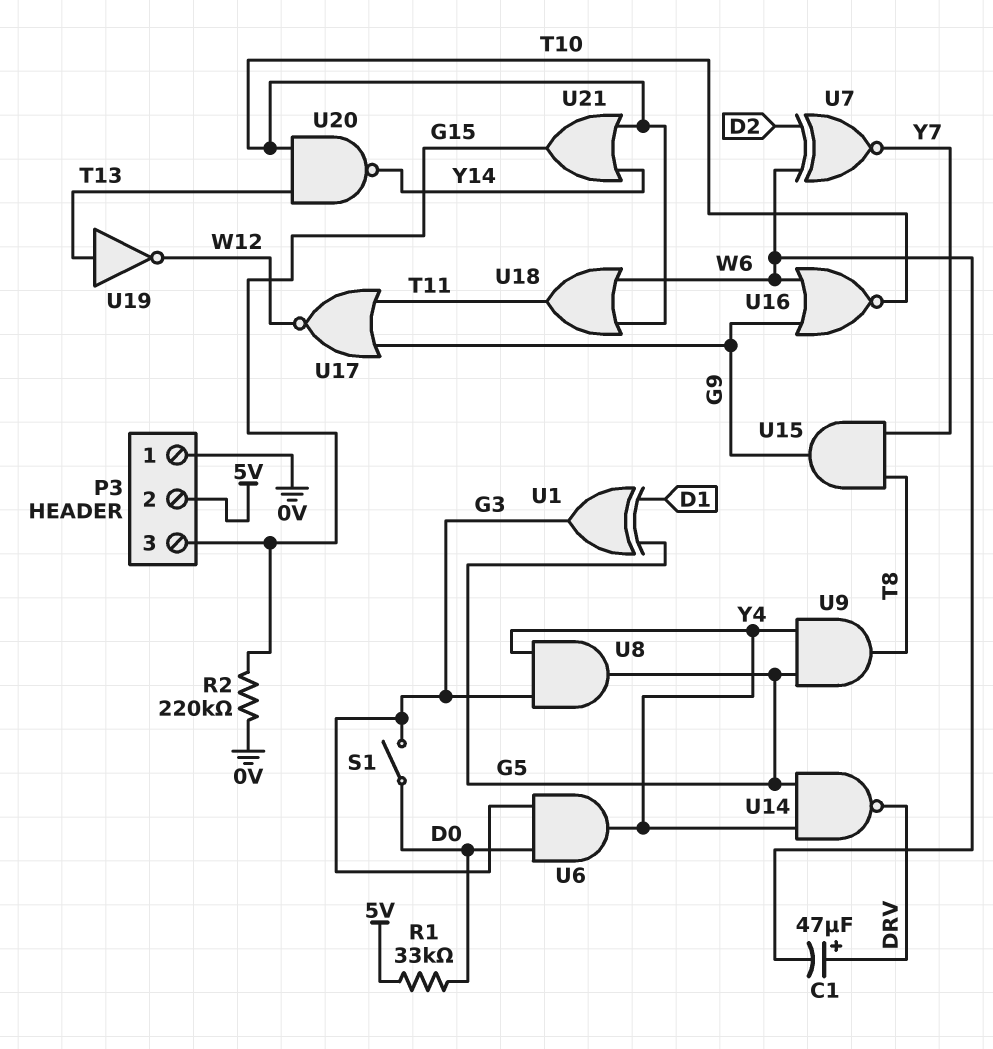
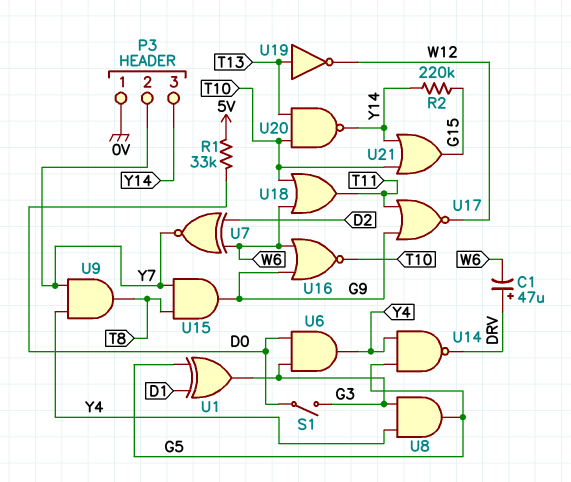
P3 pin 2: 5V -> Y7
P3 pin 3: G15 -> Y14
R2: 220k (0V, G15) -> 220k (G15, Y14)
U9: AND (in G5, in Y4, out T8) -> AND (in Y4, in Y7, out T8)

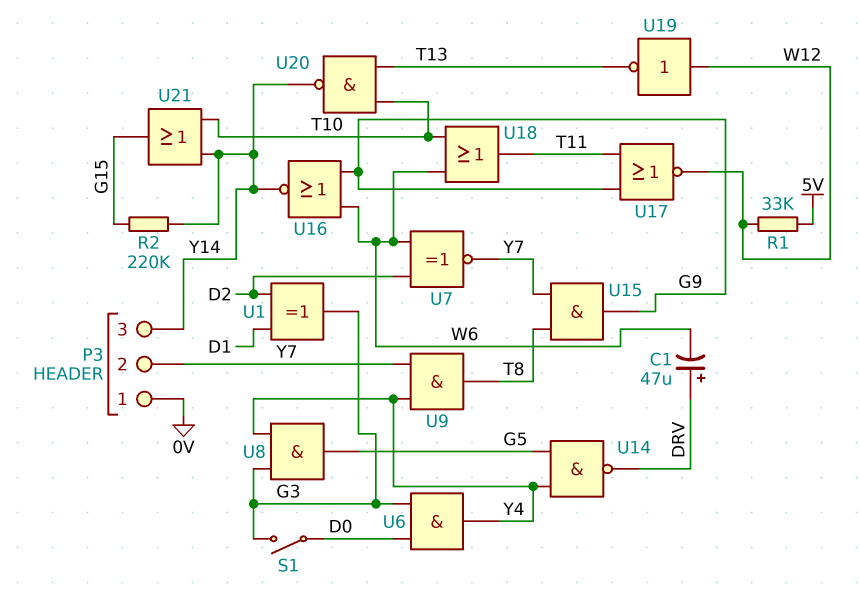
R1: 33k (5V, D0) -> 33k (5V, W12)
U1: XOR (in D1, in G5, out G3) -> XOR (in D1, in D2, out G3)
U16: NOR (in G9, in W6, out T10) -> NOR (in G9, in W6, out Y14)
U19: NOT (in T13, out W12) -> NOT (in W12, out T13)

